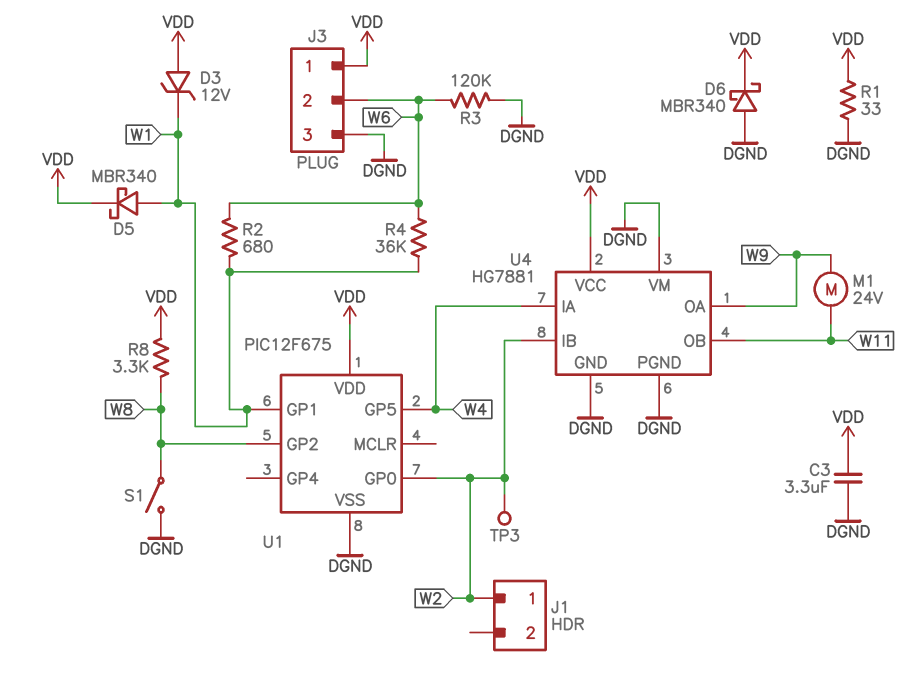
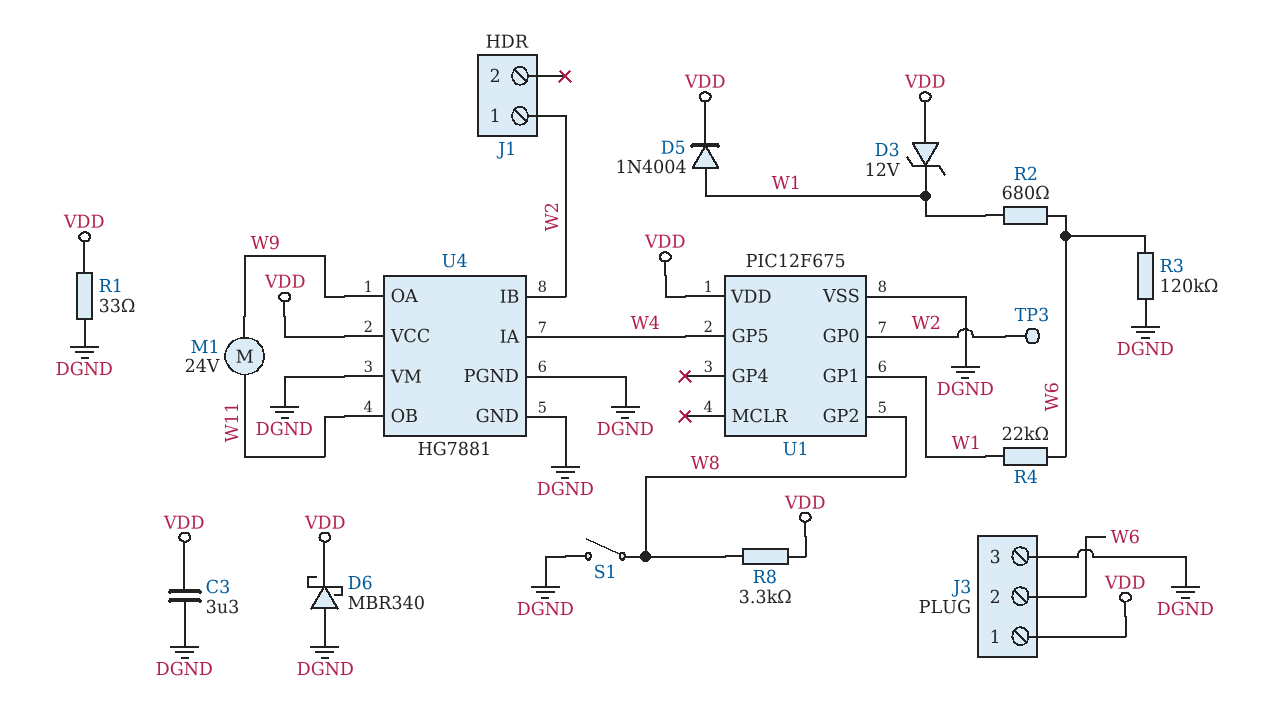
D5: schottky MBR340 (A W1, K VDD) -> diode 1N4004 (A W1, K VDD)
R4: 36k (W1, W6) -> 22k (W1, W6)

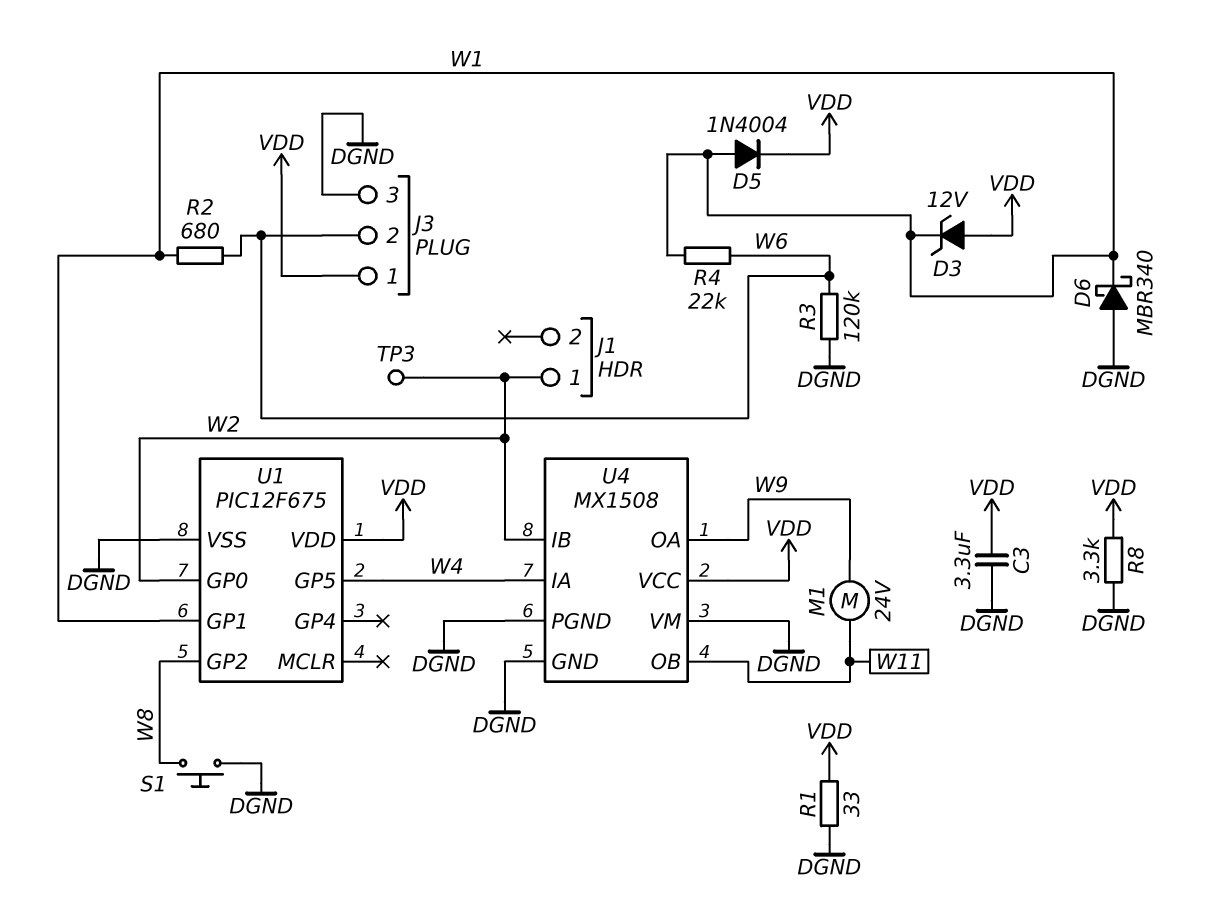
D6: schottky MBR340 (A DGND, K VDD) -> schottky MBR340 (A DGND, K W1)
R8: 3.3k (VDD, W8) -> 3.3k (DGND, VDD)
S1: switch (DGND, W8) -> button (DGND, W8)
U4: HG7881 -> MX1508

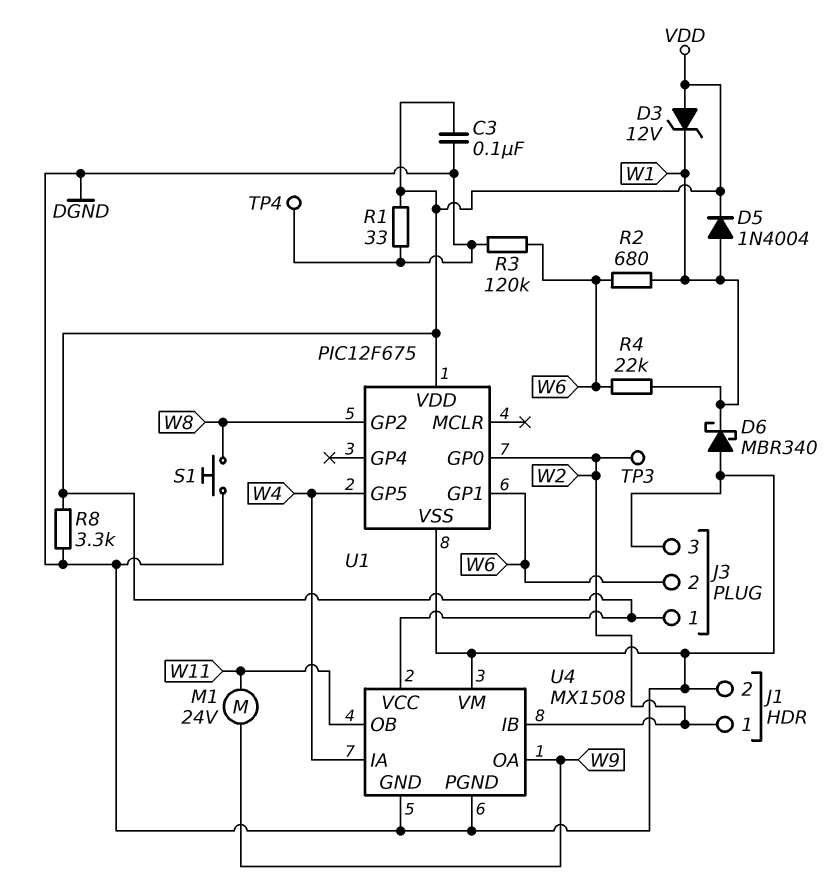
C3: 3.3uF (DGND, VDD) -> 100nF (DGND, VDD)
J1 pin 2: none -> DGND
TP4: none -> test point (DGND)
U1 pin GP1: W1 -> W6

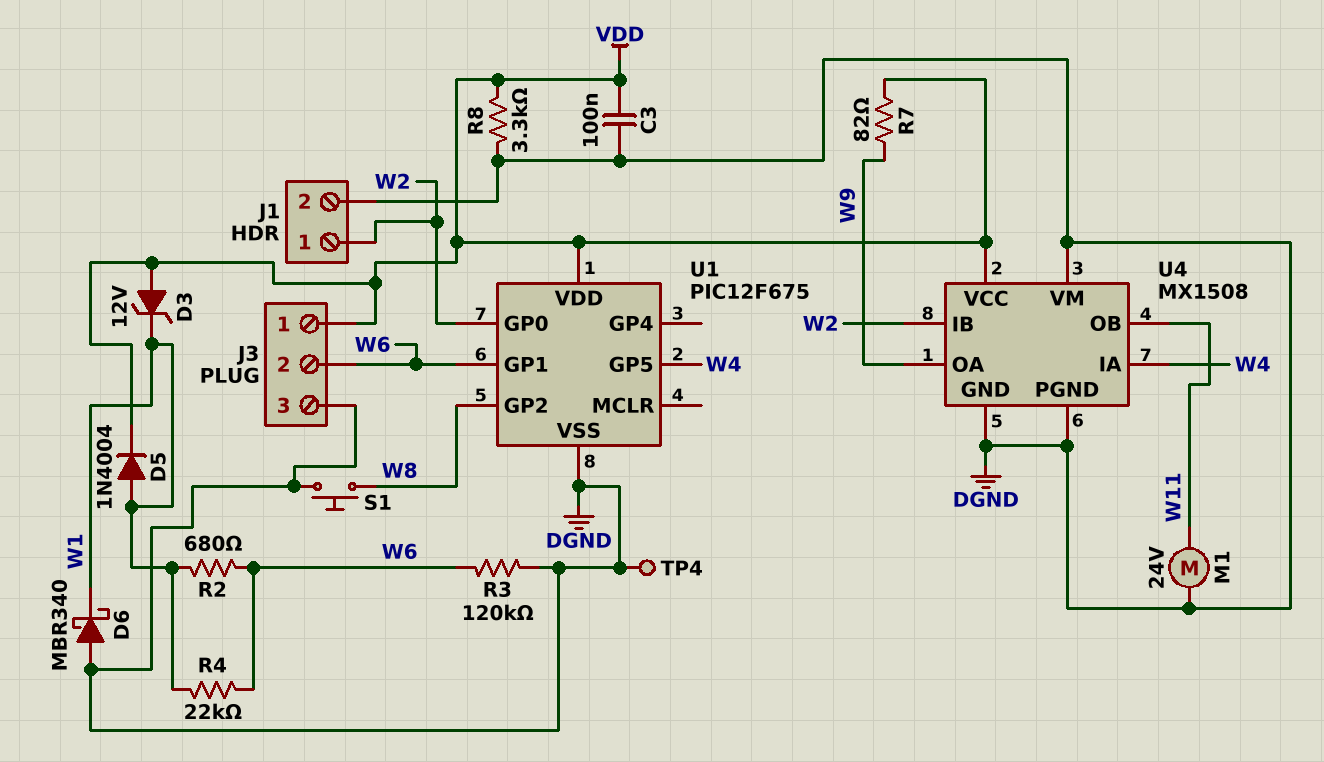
M1: motor 24V (W9, W11) -> motor 24V (DGND, W11)
R1: 33 (DGND, VDD) -> none
R7: none -> 82 (VDD, W9)
TP3: test point (W2) -> none

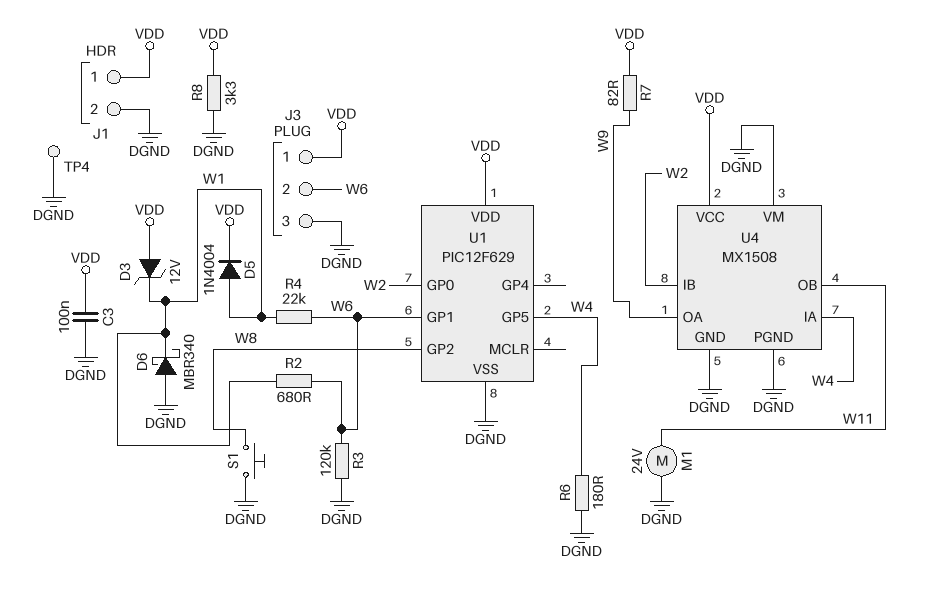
J1 pin 1: W2 -> VDD
R6: none -> 180 (DGND, W4)
U1: PIC12F675 -> PIC12F629

